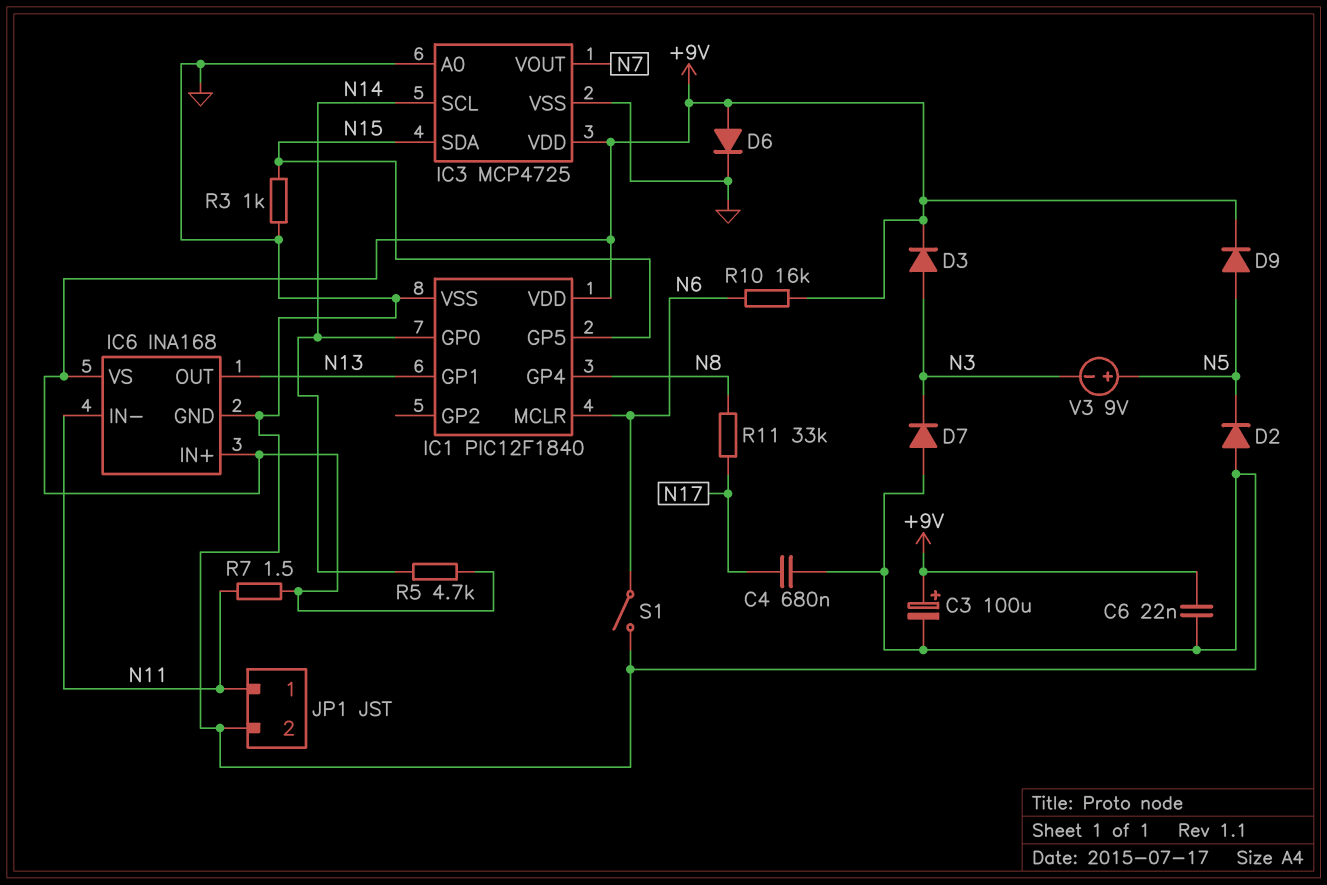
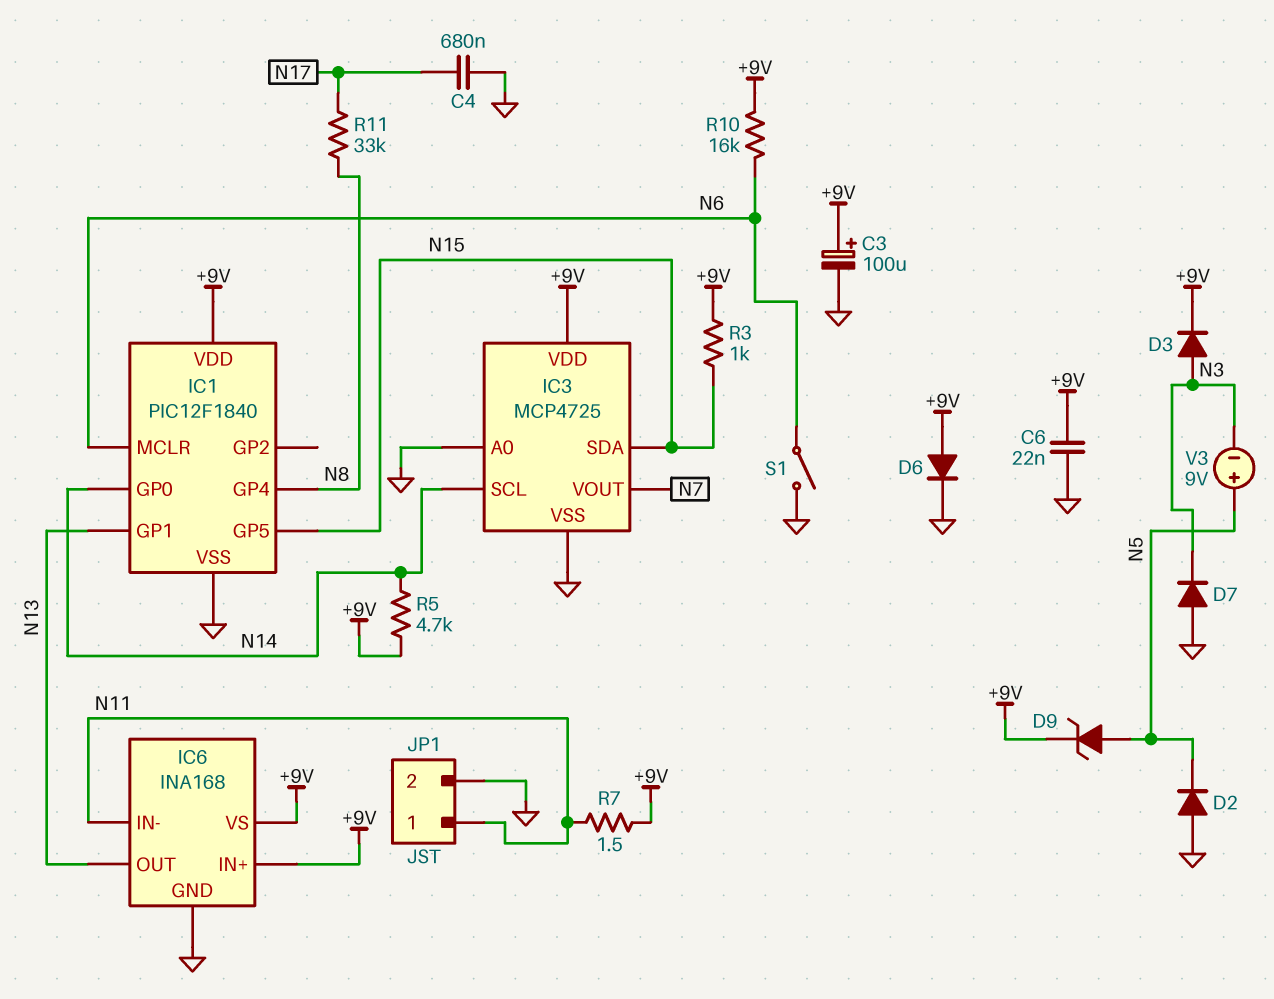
D9: diode (A N5, K +9V) -> zener (A N5, K +9V)
R3: 1k (GND, N15) -> 1k (+9V, N15)

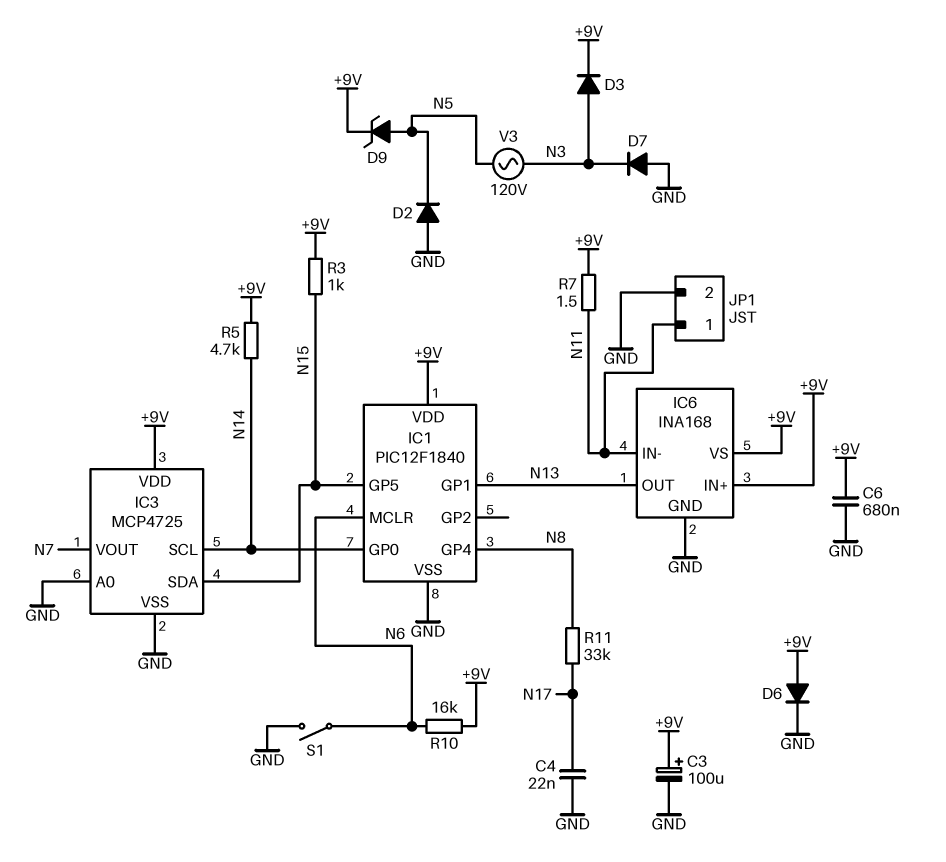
C4: 680nF (GND, N17) -> 22nF (GND, N17)
C6: 22nF (+9V, GND) -> 680nF (+9V, GND)
V3: 9V (plus N5, minus N3) -> AC 120V (N3, N5)

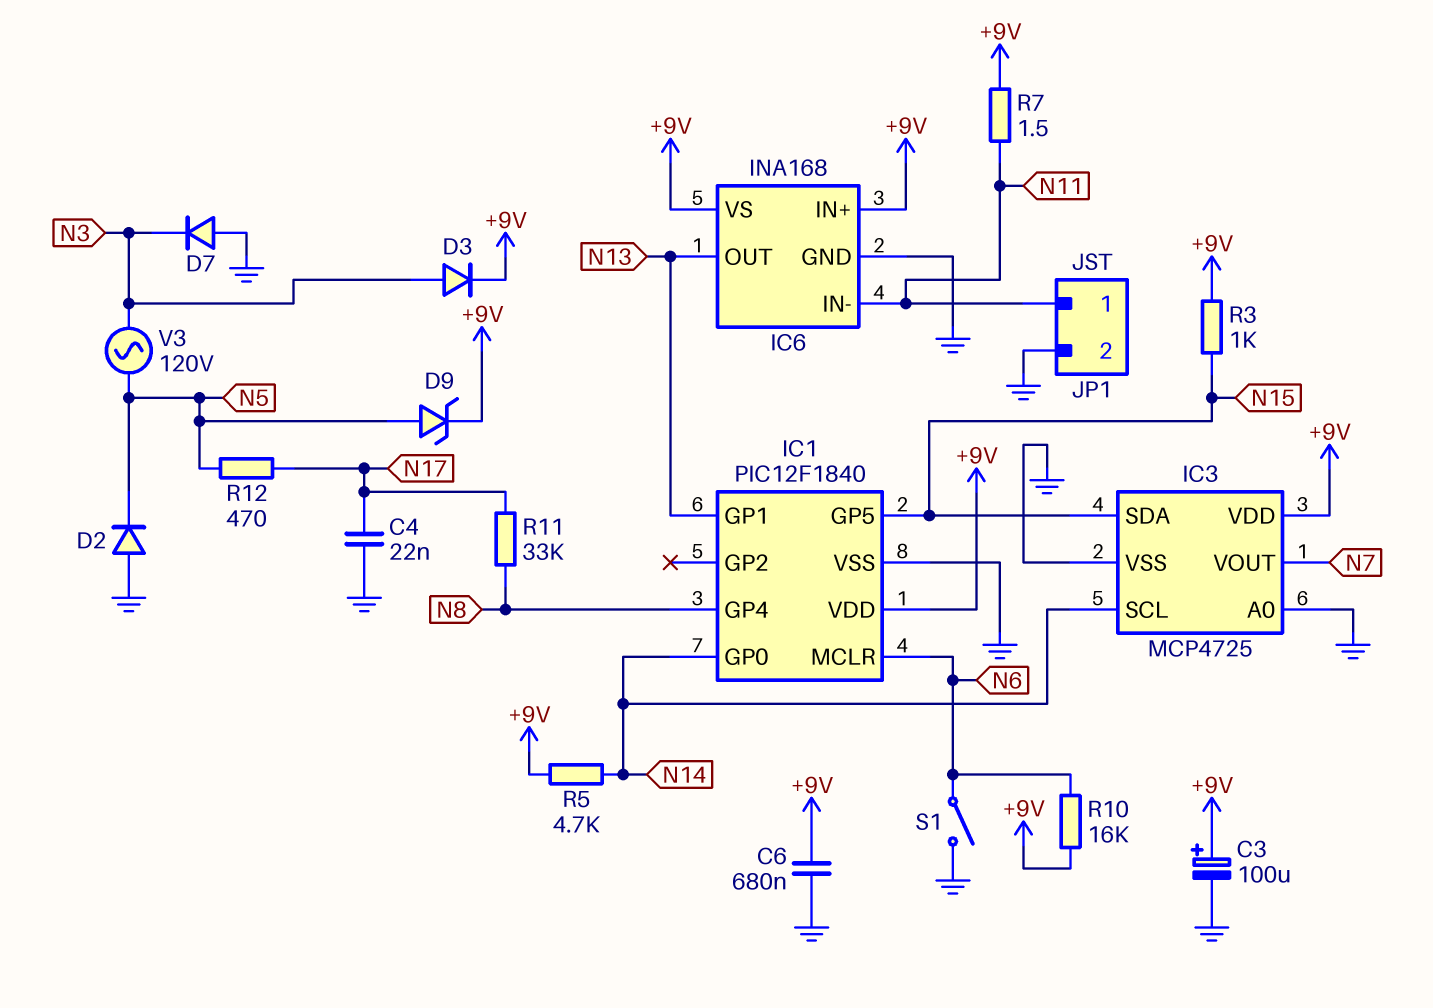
D6: diode (A +9V, K GND) -> none
R12: none -> 470 (N5, N17)

